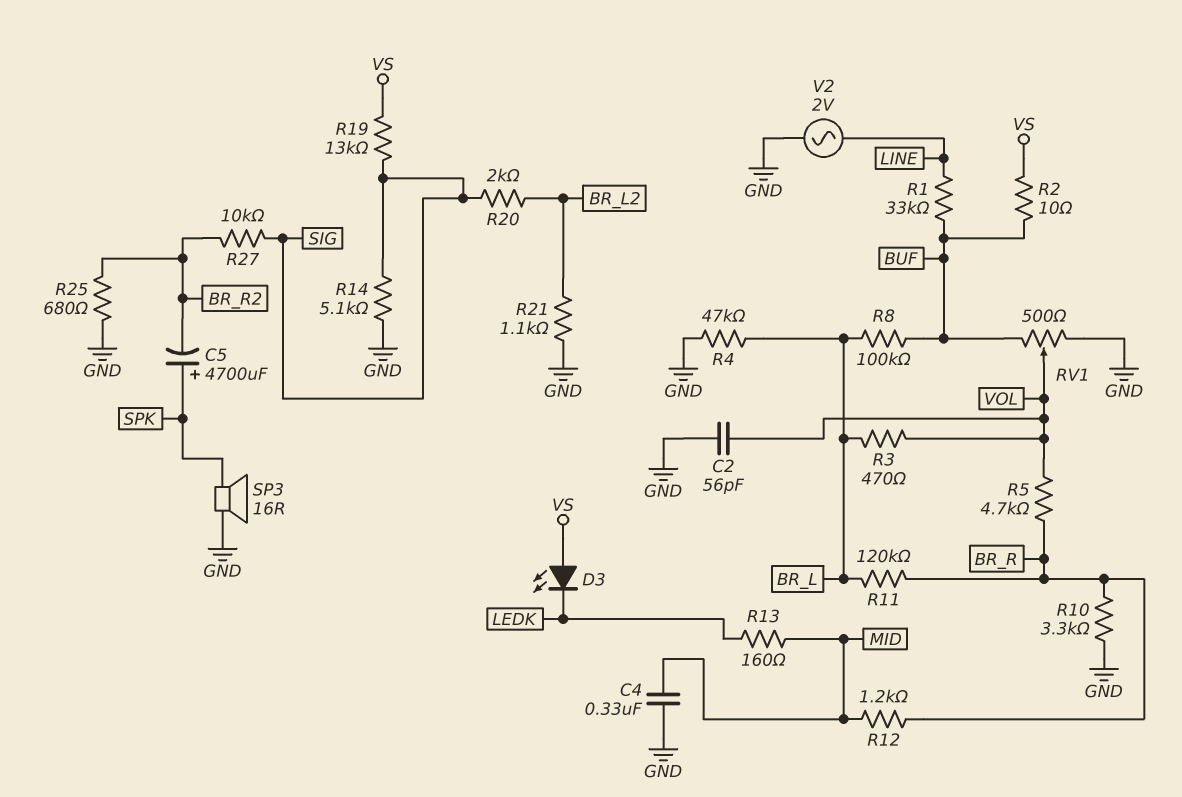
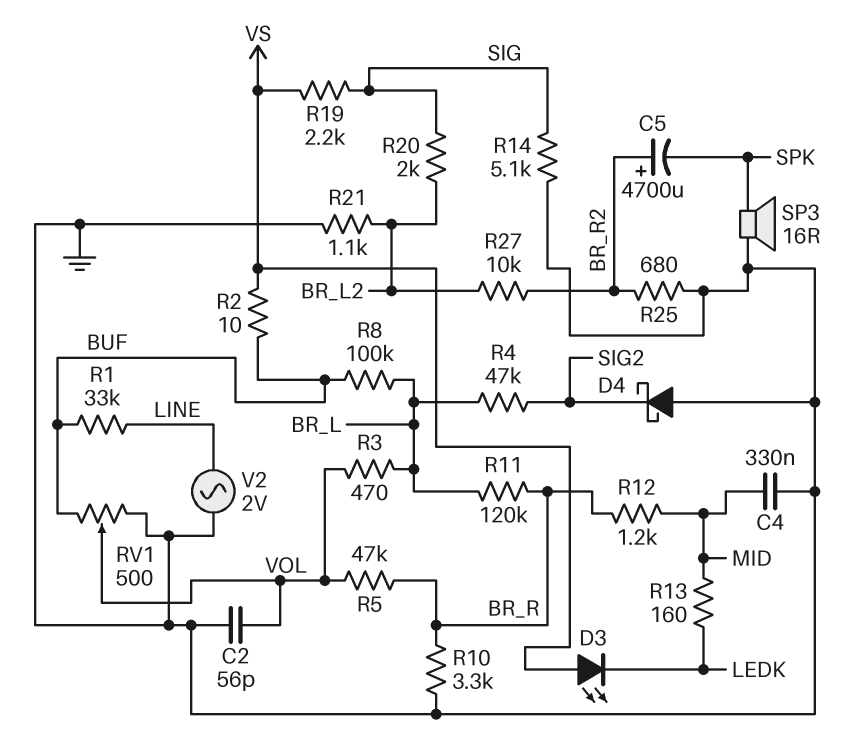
C5: 4700uF (plus SPK, minus BR_R2) -> 4700uF (plus BR_R2, minus SPK)
D4: none -> schottky (A GND, K SIG2)
R4: 47k (BR_L, GND) -> 47k (BR_L, SIG2)
R5: 4.7k (BR_R, VOL) -> 47k (BR_R, VOL)
R19: 13k (SIG, VS) -> 2.2k (SIG, VS)
R27: 10k (BR_R2, SIG) -> 10k (BR_L2, BR_R2)

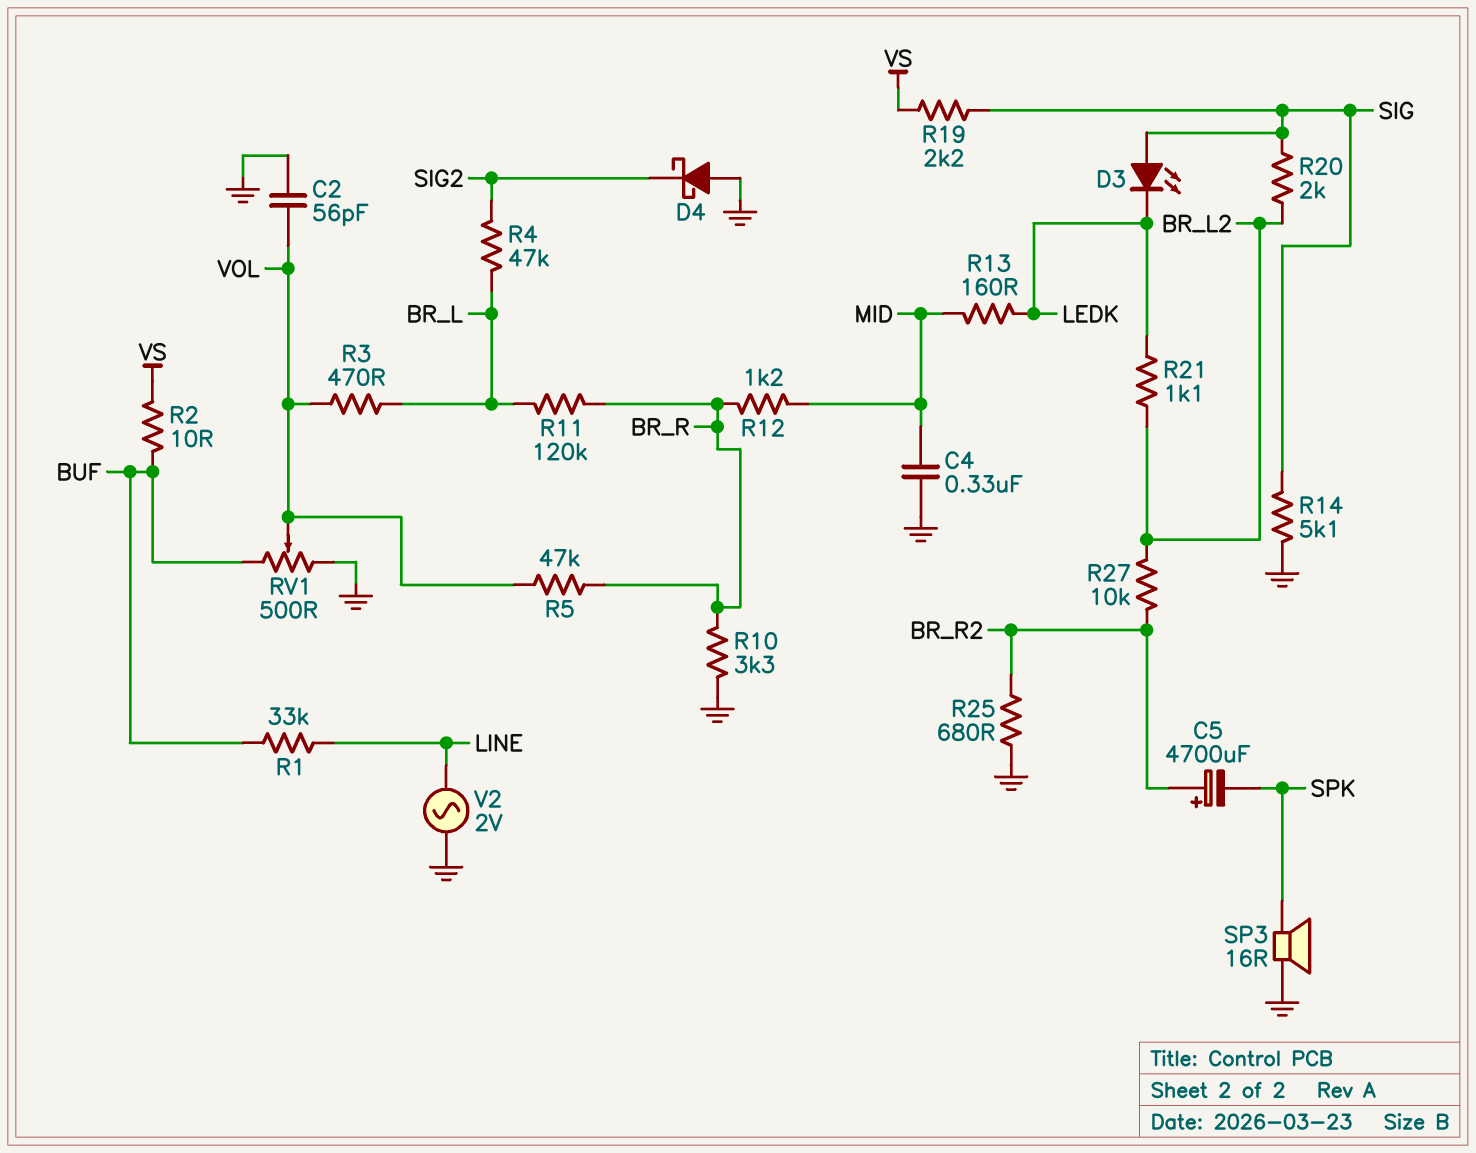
D3: LED (A VS, K LEDK) -> LED (A SIG, K LEDK)
R8: 100k (BR_L, BUF) -> none
R21: 1.1k (BR_L2, GND) -> 1.1k (BR_L2, LEDK)

